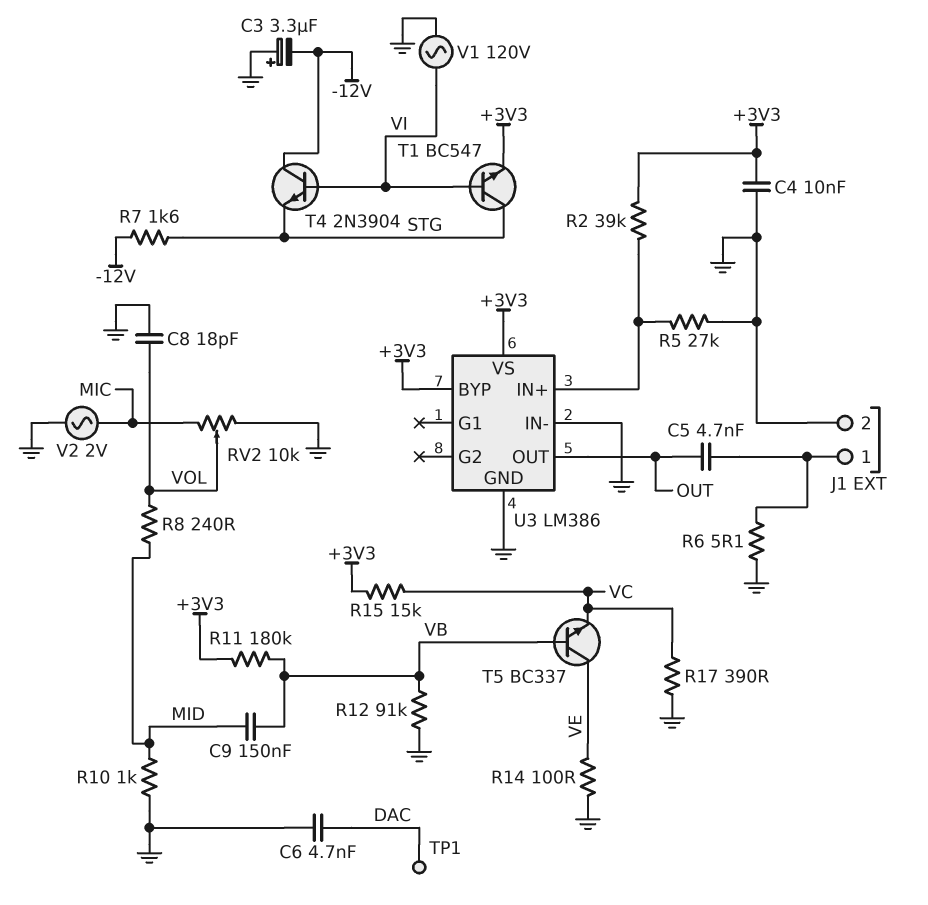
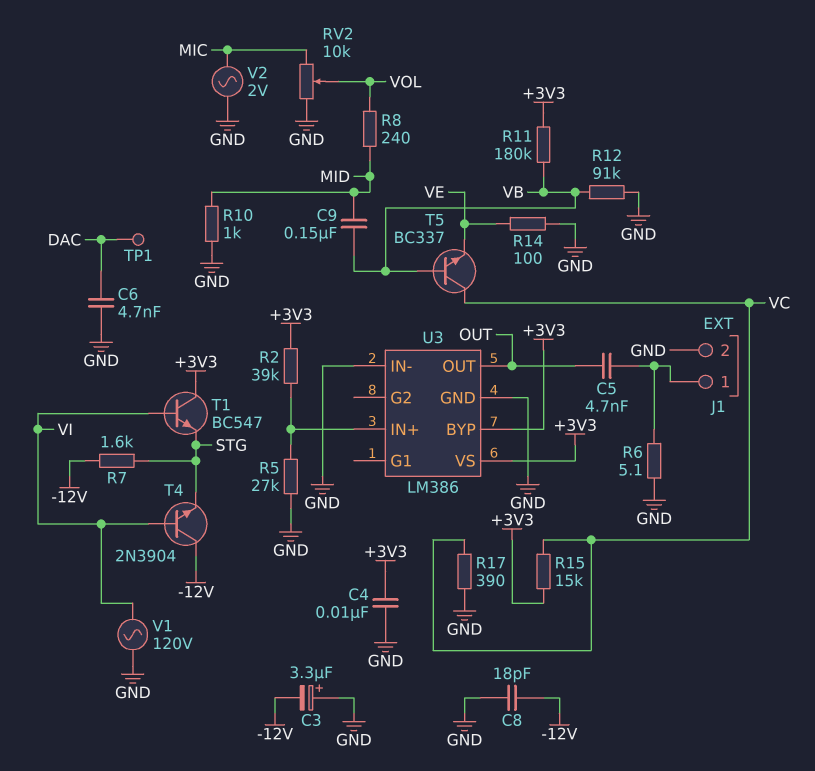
C8: 18pF (GND, VOL) -> 18pF (-12V, GND)
T1: NPN BC547 (B VI, C STG, E +3V3) -> NPN BC547 (B VI, C +3V3, E STG)
T5: NPN BC337 (B VB, C VE, E VC) -> NPN BC337 (B VB, C VC, E VE)

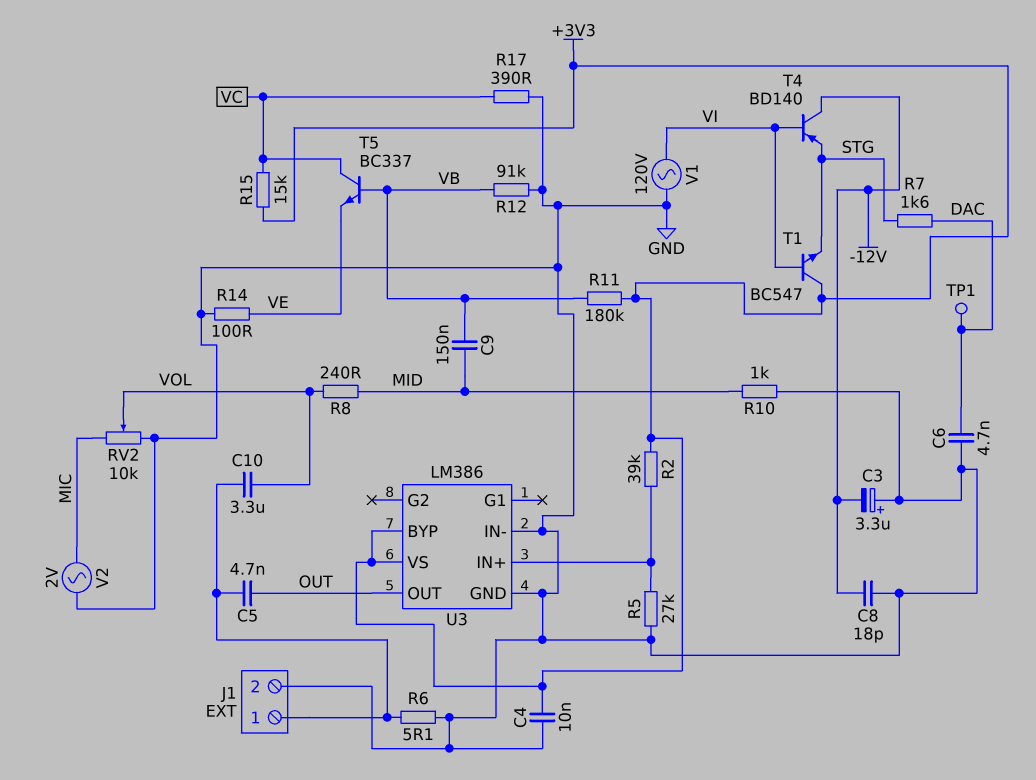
C10: none -> 3.3uF (J1/1, VOL)
R7: 1.6k (-12V, STG) -> 1.6k (DAC, STG)
T4: NPN 2N3904 (B VI, C -12V, E STG) -> PNP BD140 (B VI, C -12V, E STG)

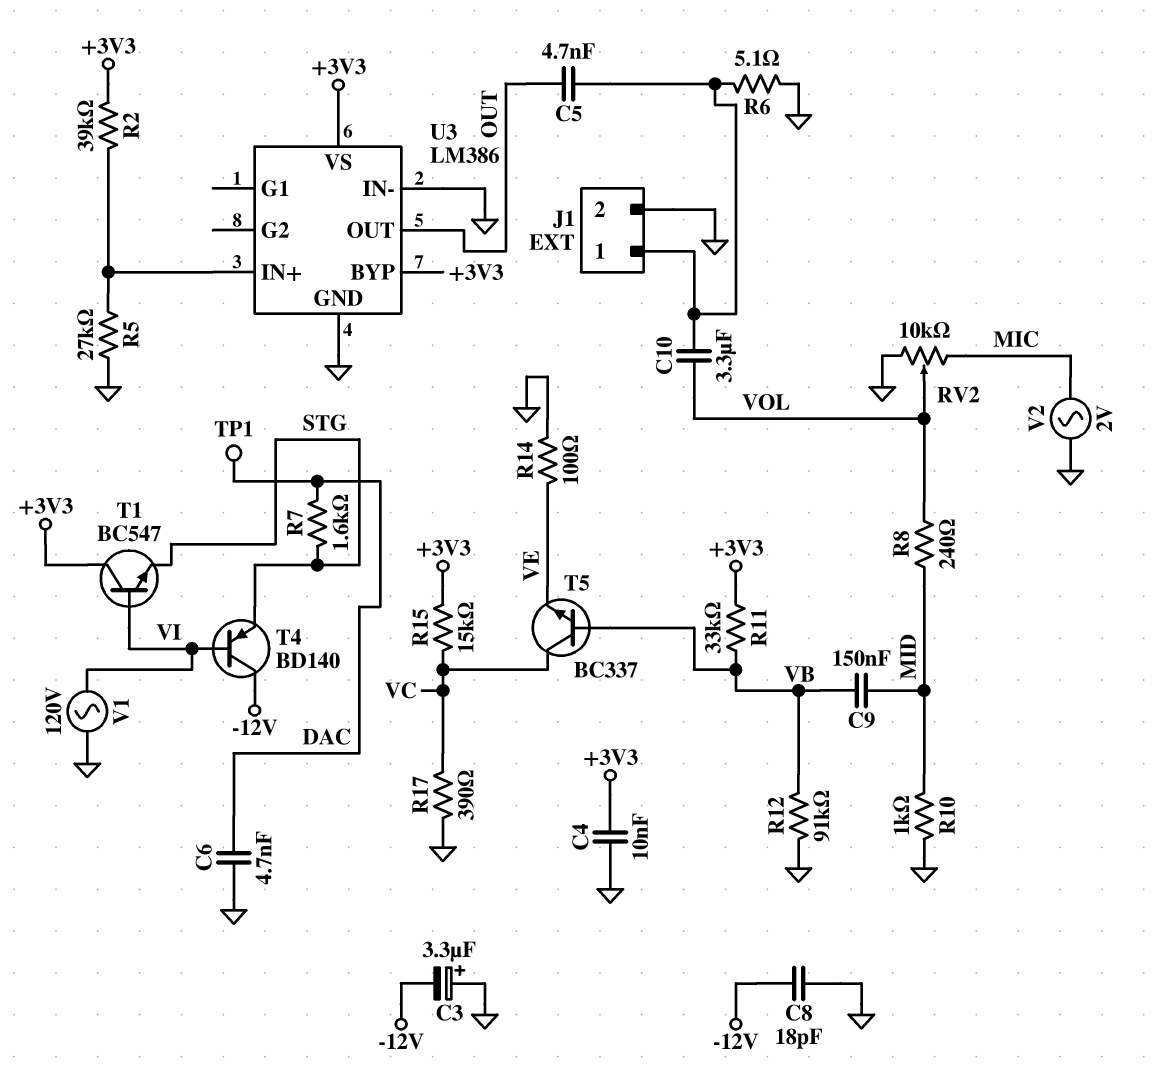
R11: 180k (+3V3, VB) -> 33k (+3V3, VB)

